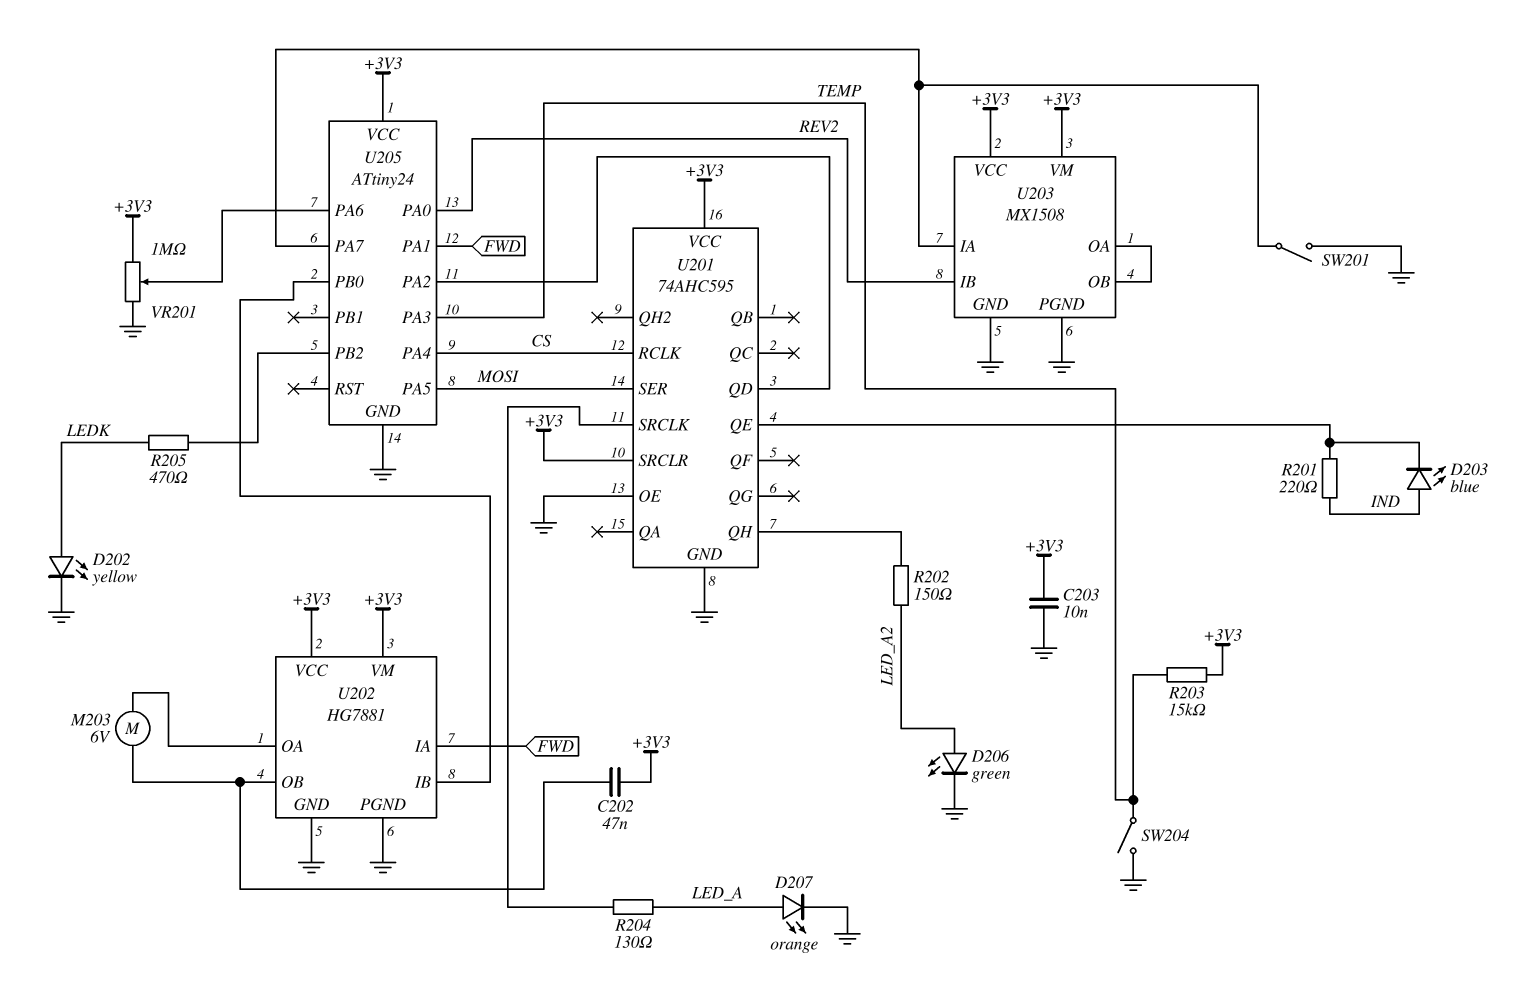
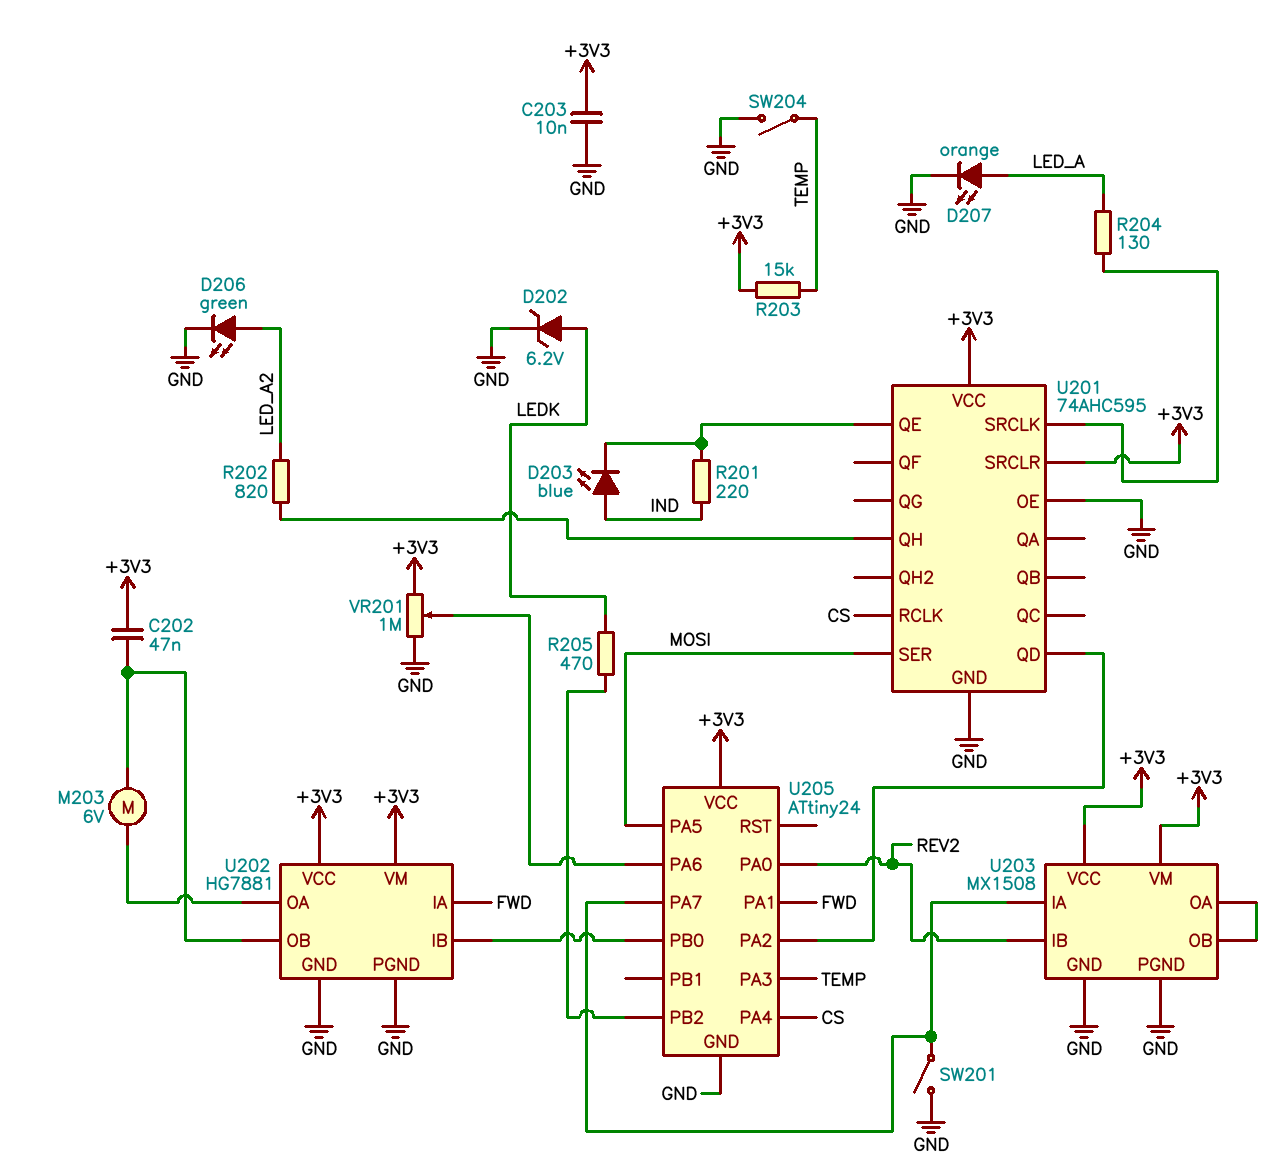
D202: LED yellow (A LEDK, K GND) -> zener 6.2V (A LEDK, K GND)
R202: 150 (LED_A2, U201/QH) -> 820 (LED_A2, U201/QH)

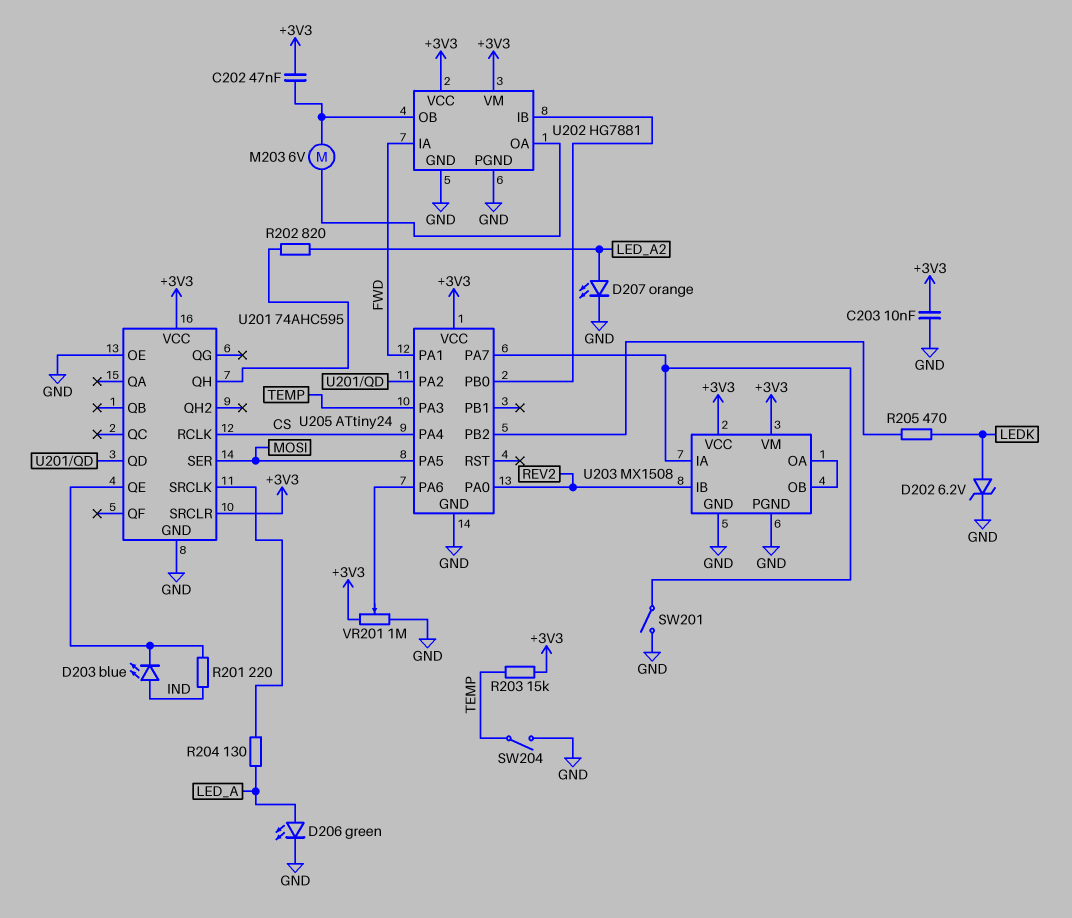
D206: LED green (A LED_A2, K GND) -> LED green (A LED_A, K GND)
D207: LED orange (A LED_A, K GND) -> LED orange (A LED_A2, K GND)

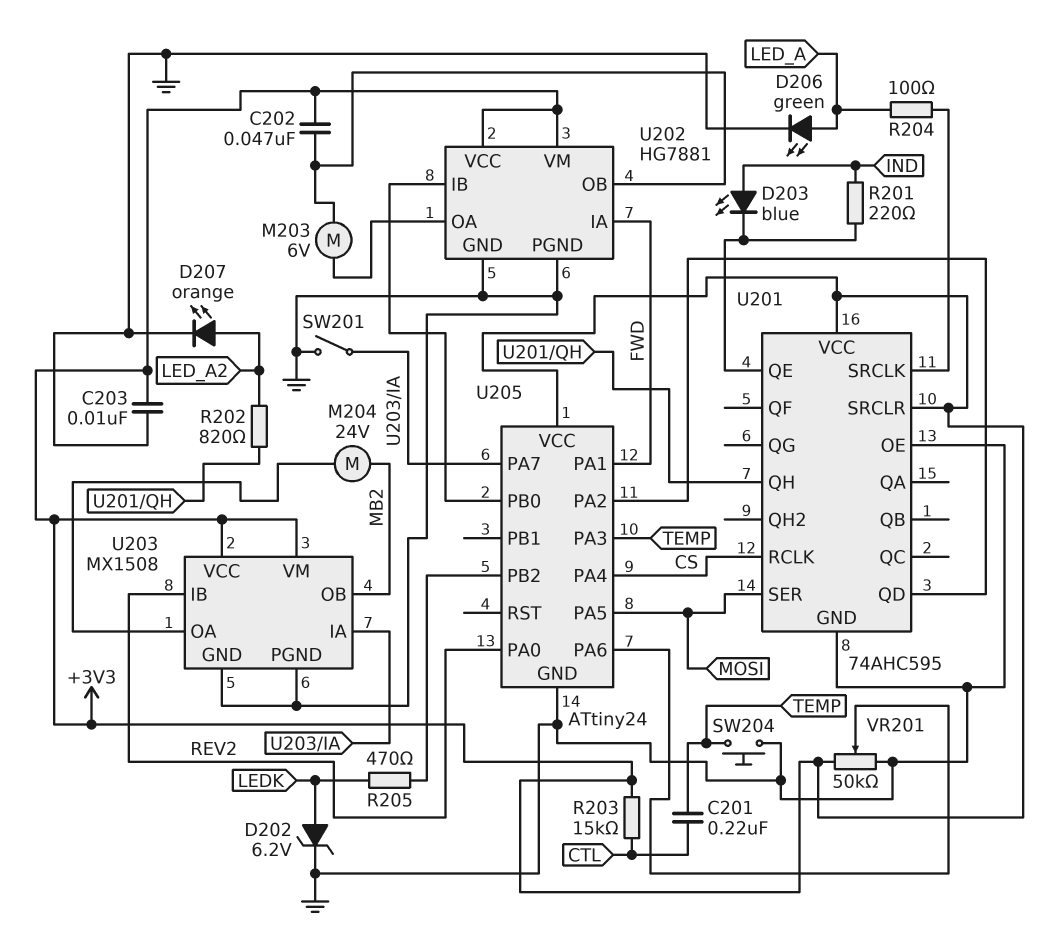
C201: none -> 220nF (CTL, TEMP)
M204: none -> motor 24V (MB2, U203/OA)
R203: 15k (+3V3, TEMP) -> 15k (+3V3, CTL)
R204: 130 (LED_A, U201/SRCLK) -> 100 (LED_A, U201/SRCLK)
SW204: switch (GND, TEMP) -> button (GND, TEMP)
U203 pin OB: U203/OA -> MB2
VR201: 1M (+3V3, GND, wiper U205/PA6) -> 50k (+3V3, GND, wiper U205/PA6)

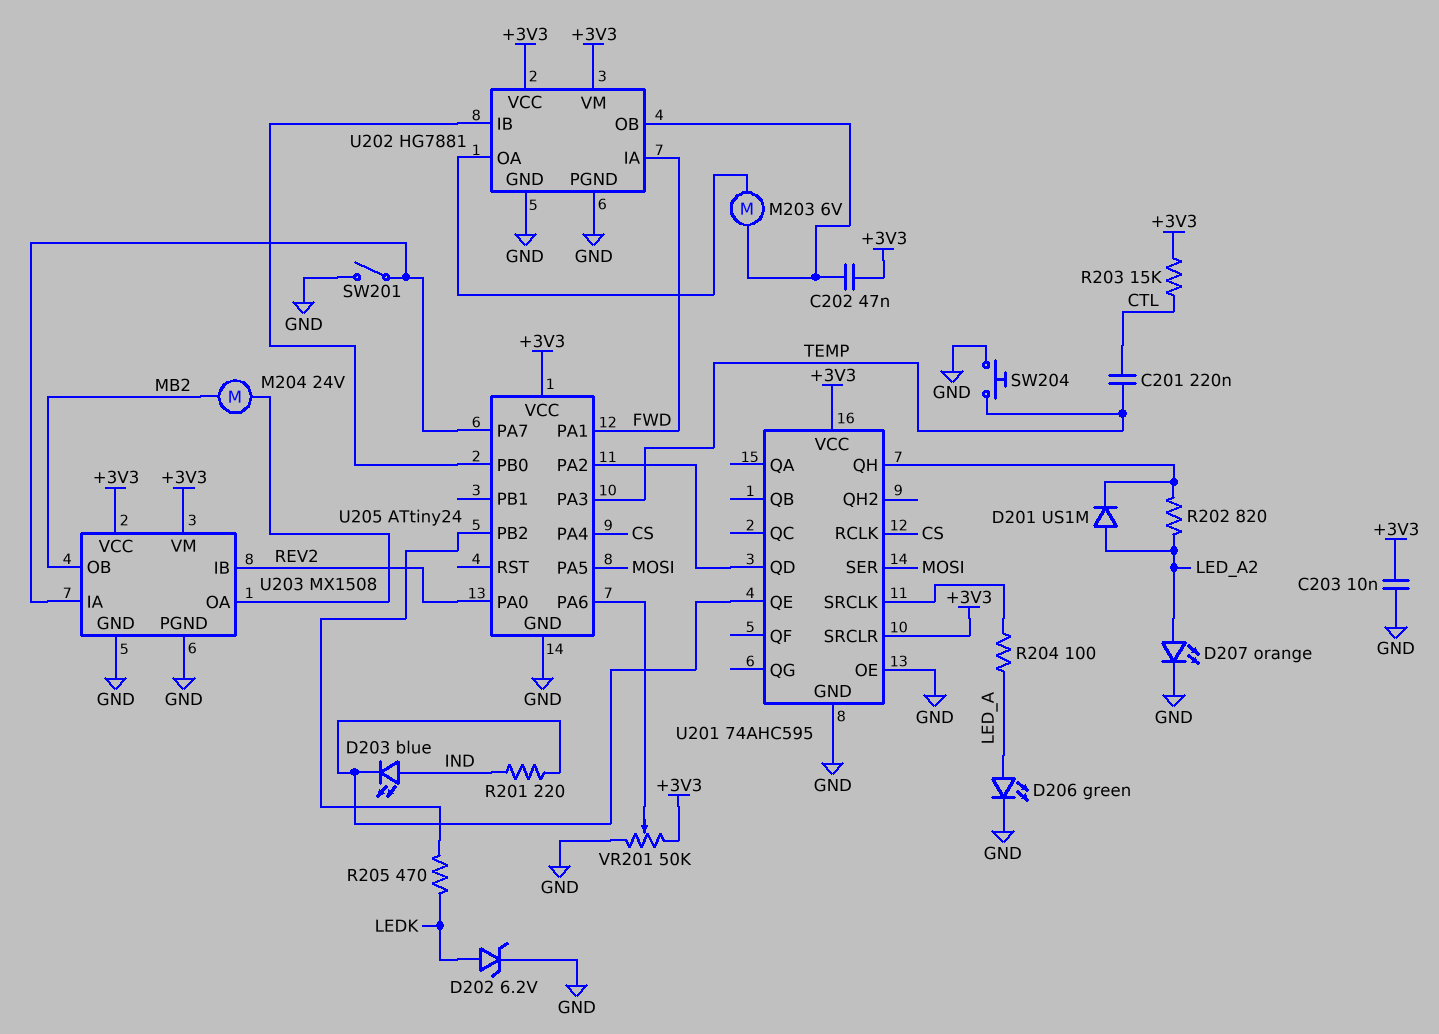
D201: none -> diode US1M (A LED_A2, K U201/QH)

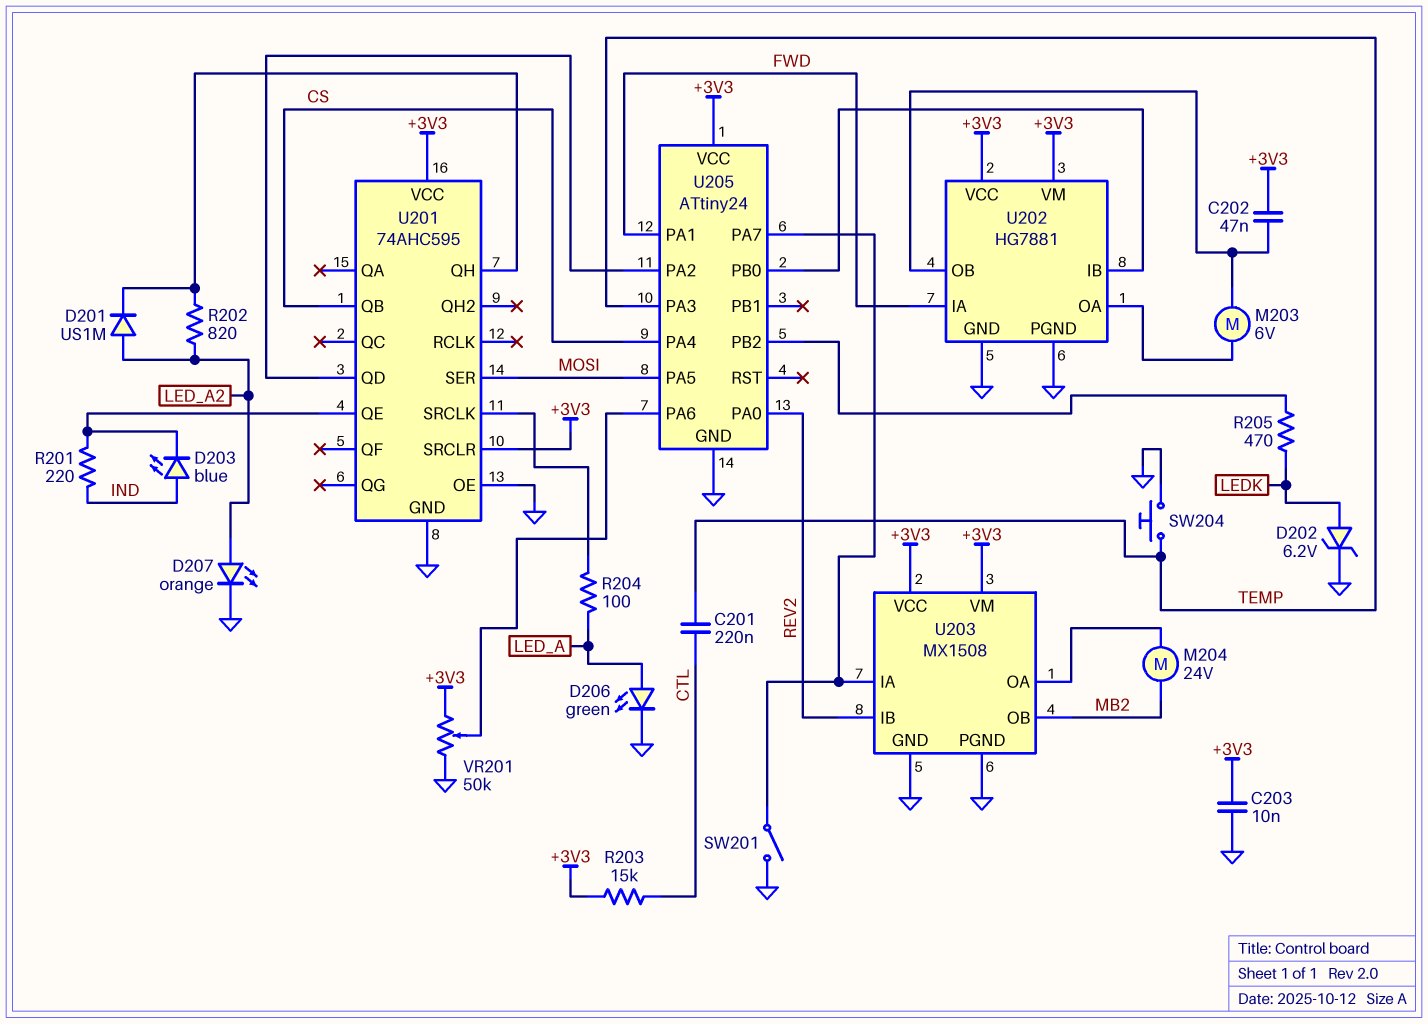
U201 pin QB: none -> CS
U201 pin RCLK: CS -> none

